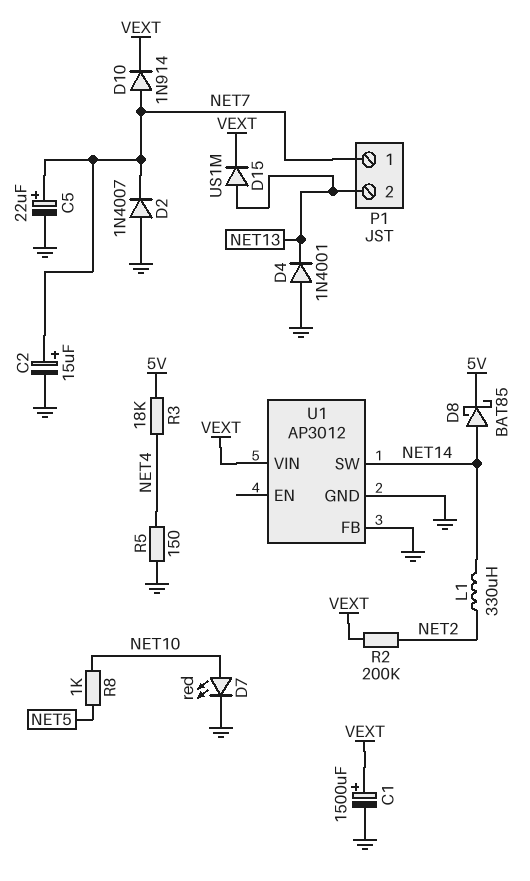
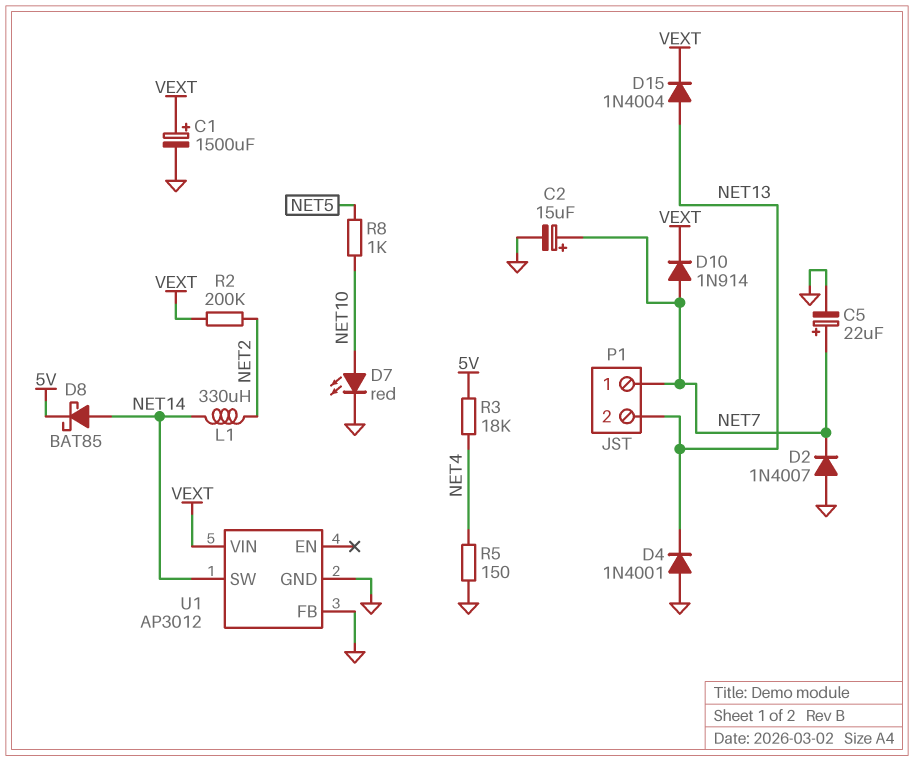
D15: diode US1M (A NET13, K VEXT) -> diode 1N4004 (A NET13, K VEXT)

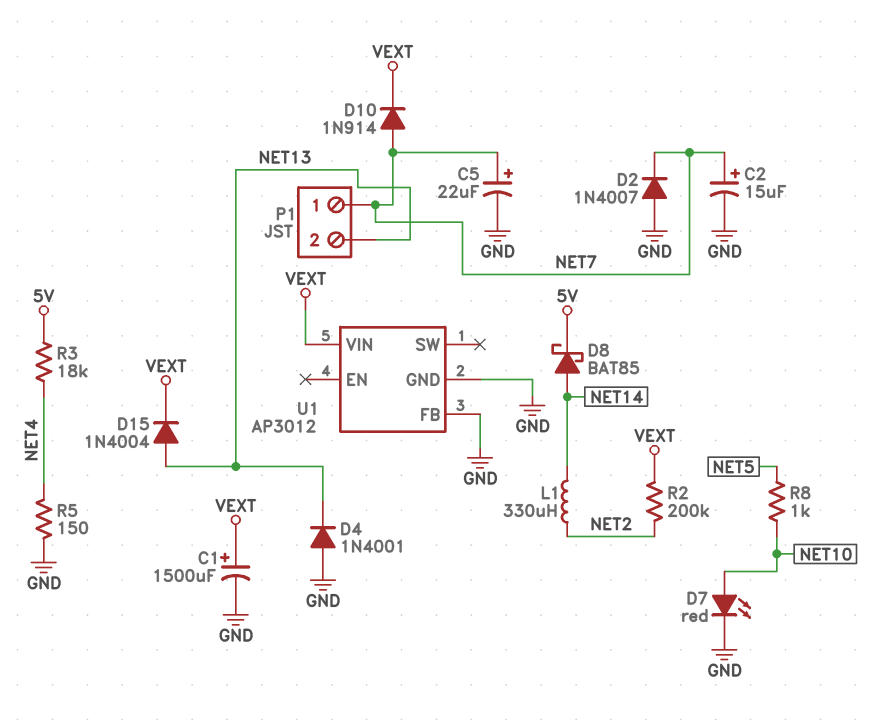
U1 pin SW: NET14 -> none

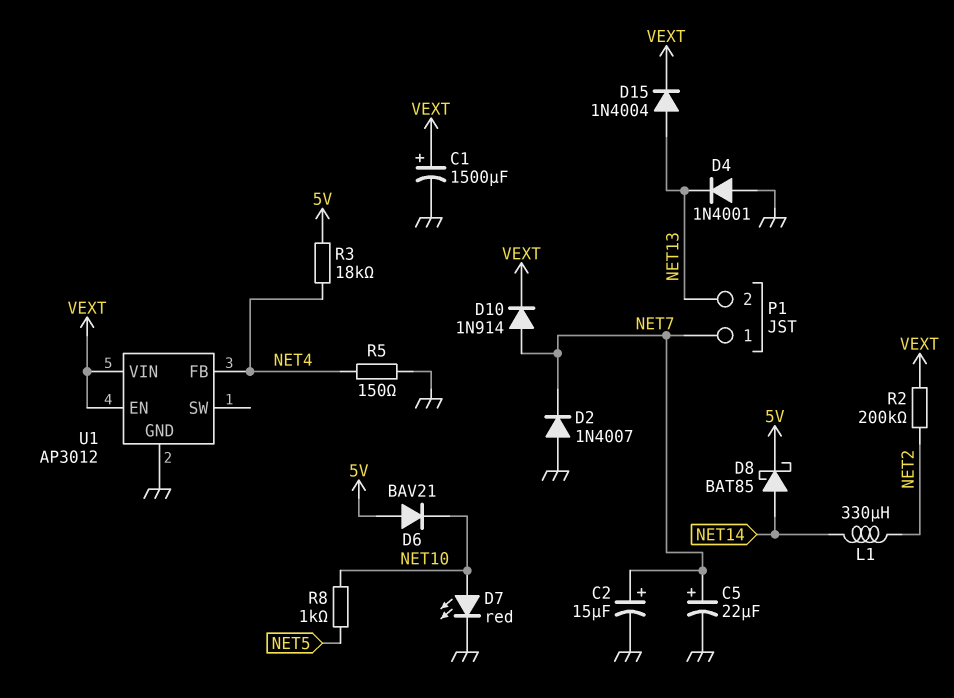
D6: none -> diode BAV21 (A 5V, K NET10)
U1 pin EN: none -> VEXT
U1 pin FB: GND -> NET4

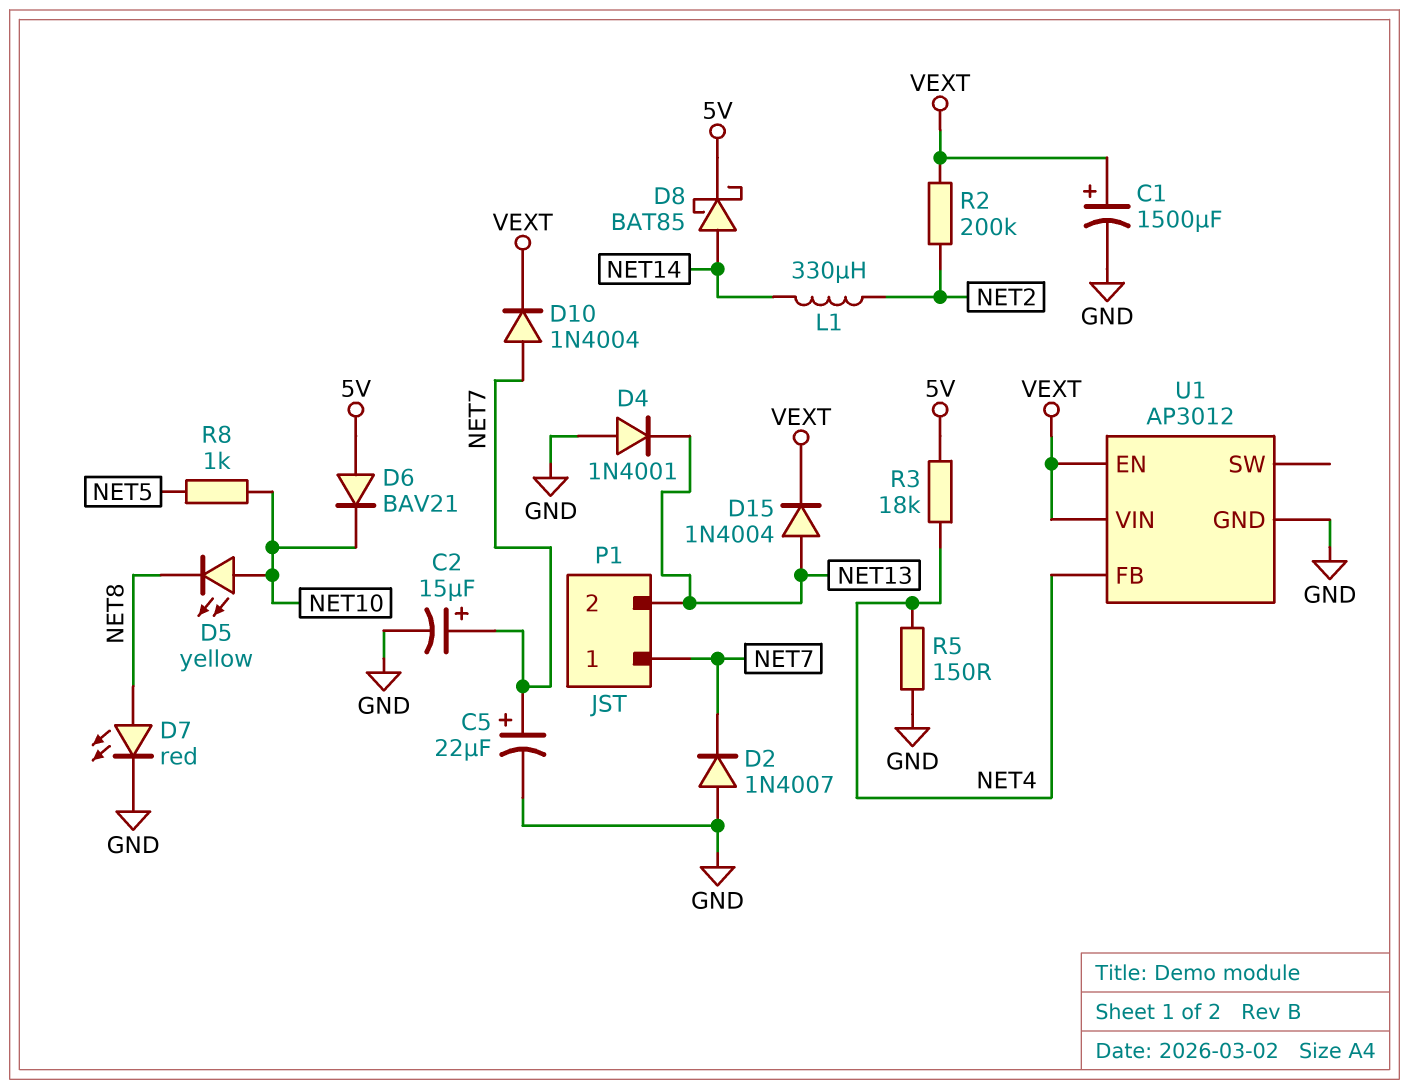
D5: none -> LED yellow (A NET10, K NET8)
D7: LED red (A NET10, K GND) -> LED red (A NET8, K GND)
D10: diode 1N914 (A NET7, K VEXT) -> diode 1N4004 (A NET7, K VEXT)

